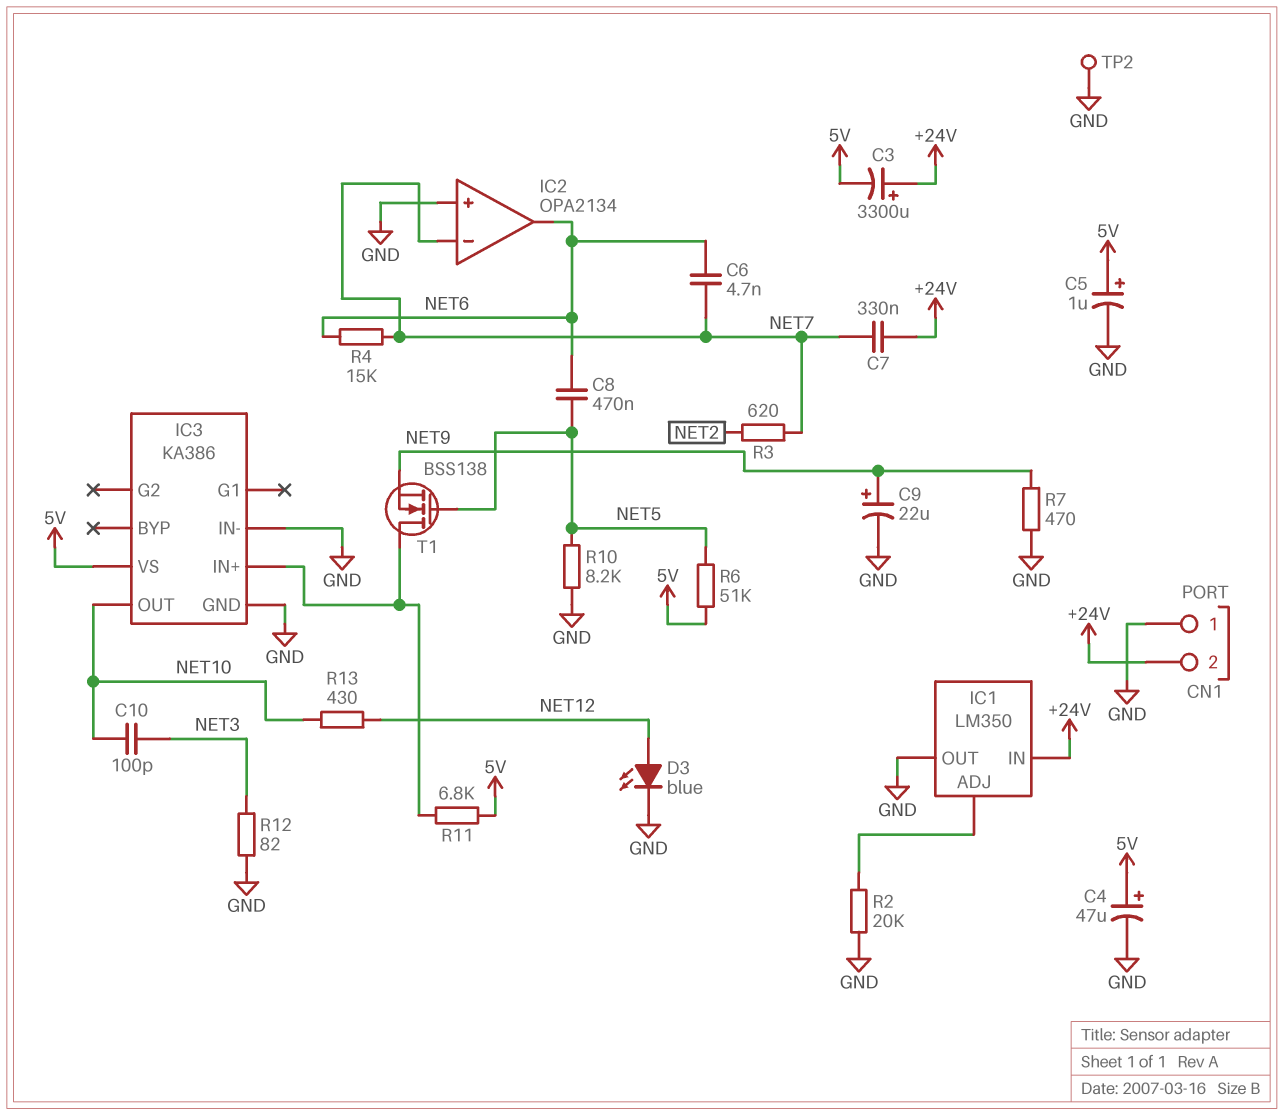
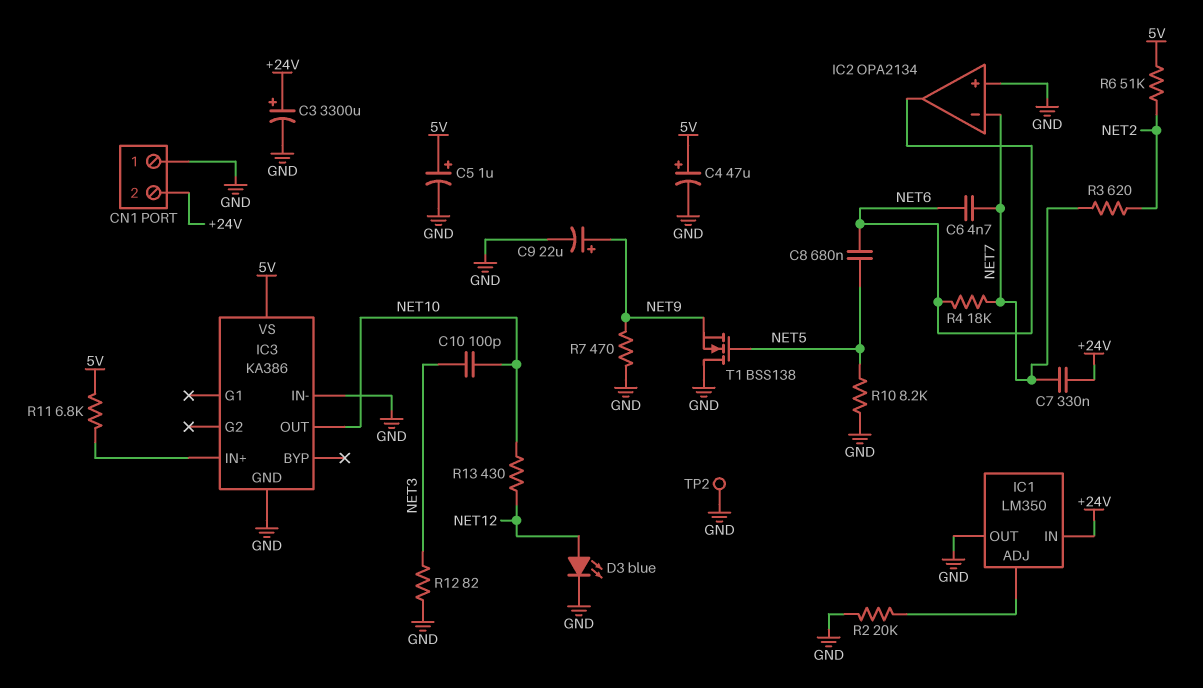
C3: 3300uF (plus +24V, minus 5V) -> 3300uF (plus +24V, minus GND)
C8: 470nF (NET5, NET6) -> 680nF (NET5, NET6)
R4: 15k (NET6, NET7) -> 18k (NET6, NET7)
R6: 51k (5V, NET5) -> 51k (5V, NET2)
T1: NMOS BSS138 (G NET5, D IC3/IN+, S NET9) -> NMOS BSS138 (G NET5, D GND, S NET9)

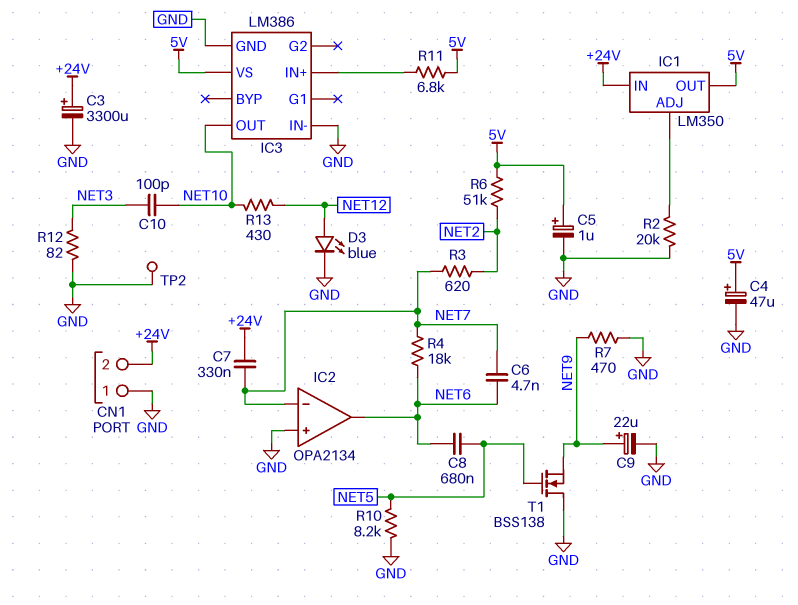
IC1 pin OUT: GND -> 5V
IC3: KA386 -> LM386

